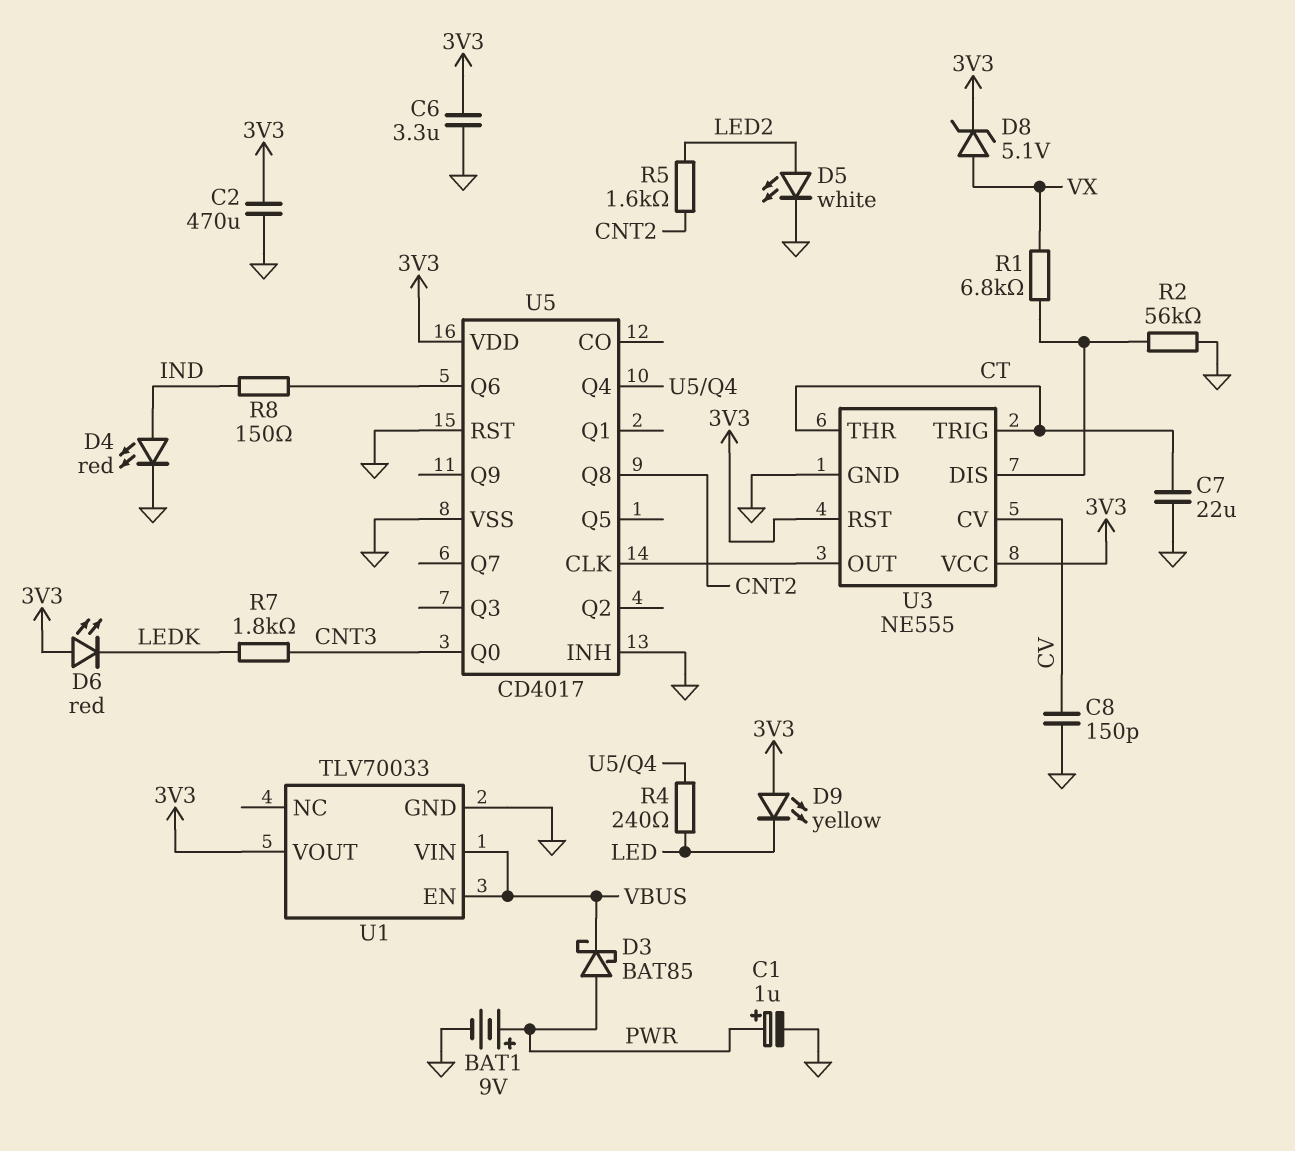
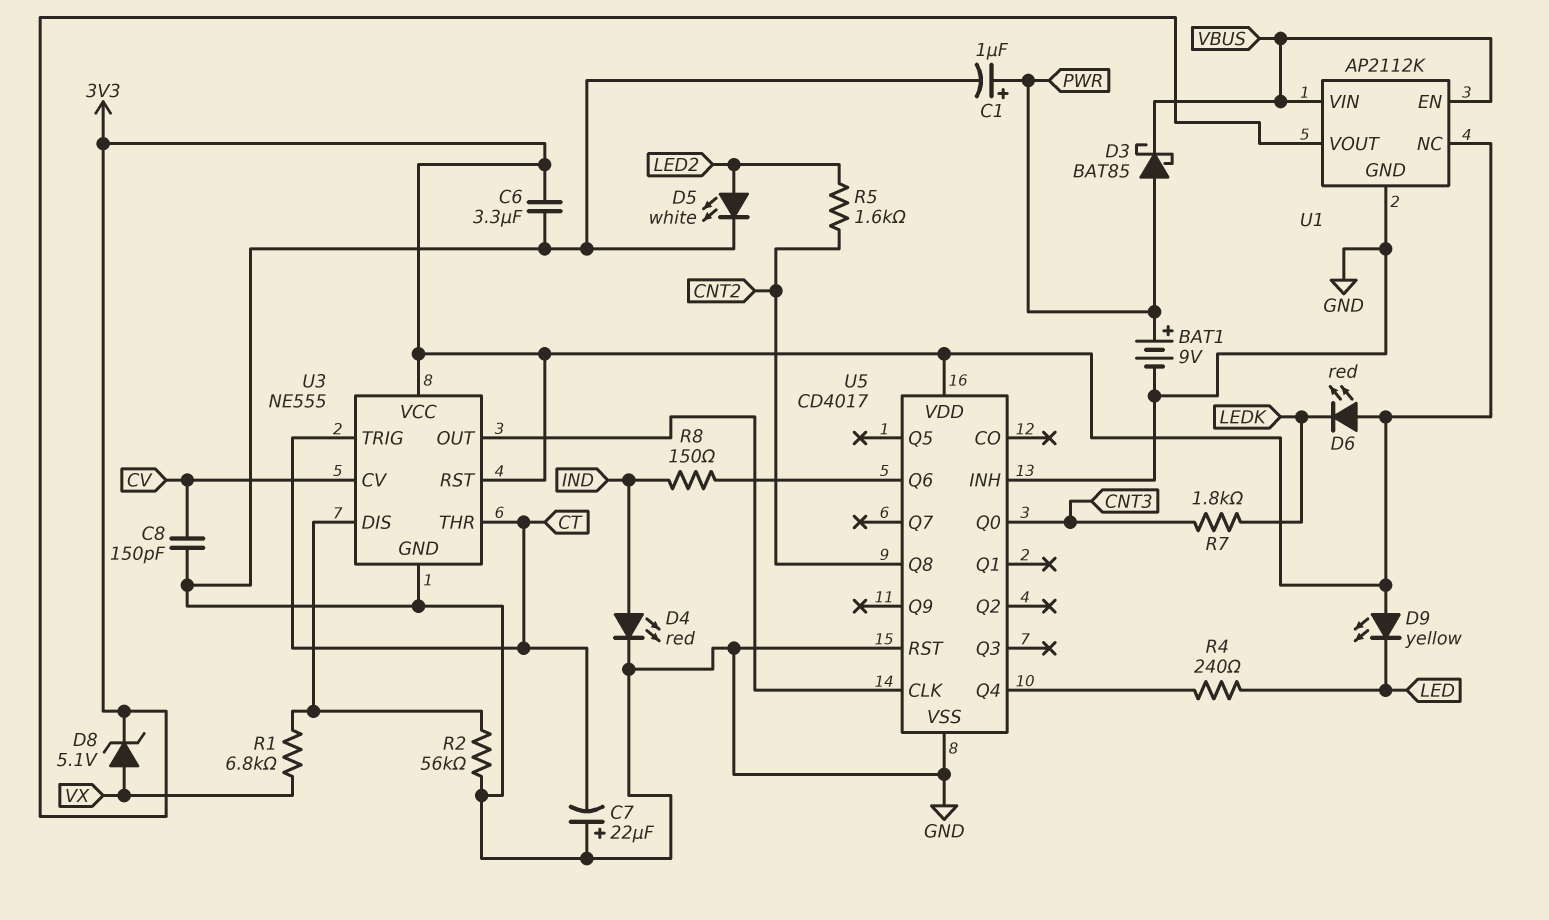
C2: 470uF (3V3, GND) -> none
C7: 22uF (CT, GND) -> 22uF (plus GND, minus CT)
U1: TLV70033 -> AP2112K
U1 pin NC: none -> 3V3

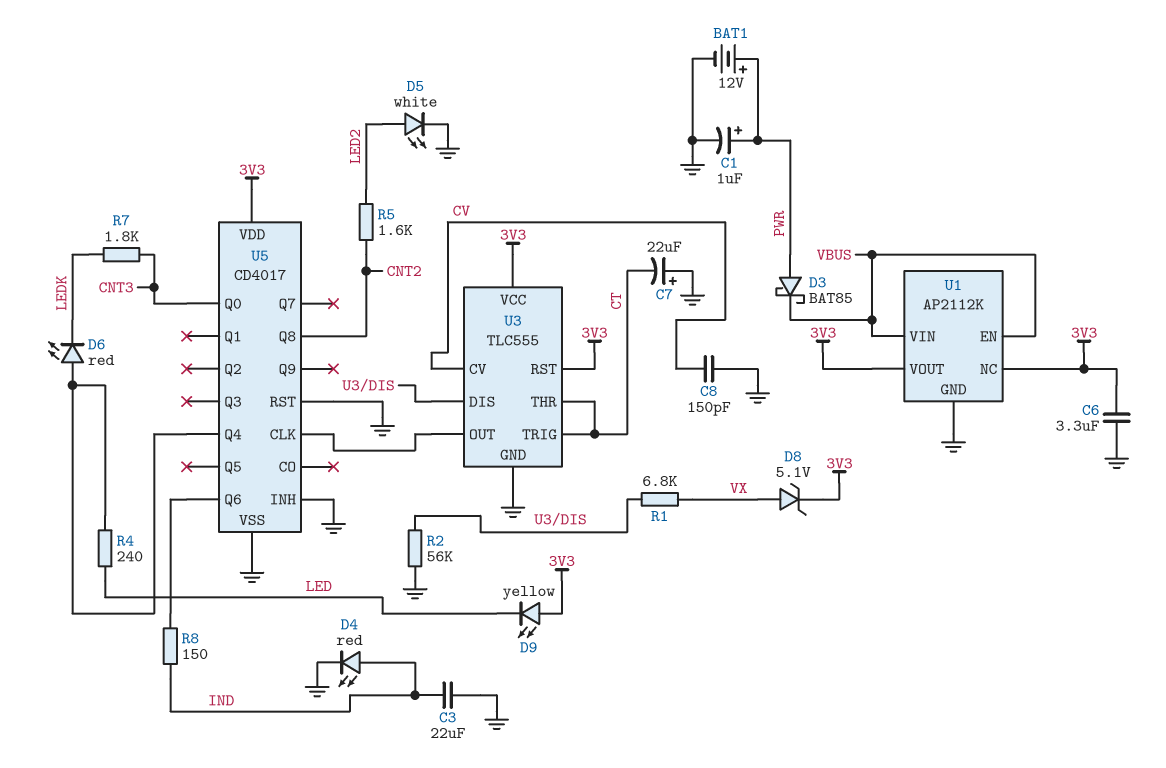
BAT1: 9V (plus PWR, minus GND) -> 12V (plus PWR, minus GND)
C3: none -> 22uF (GND, IND)
D6: LED red (A 3V3, K LEDK) -> LED red (A U5/Q4, K LEDK)
U3: NE555 -> TLC555

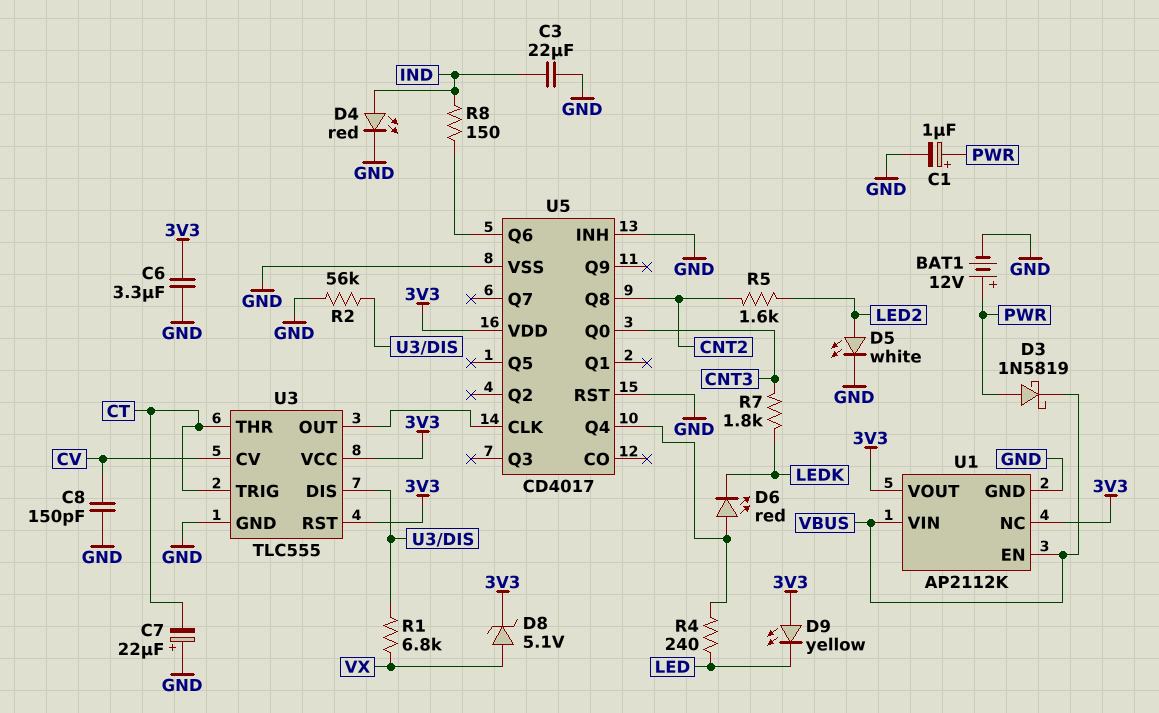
D3: schottky BAT85 (A PWR, K VBUS) -> schottky 1N5819 (A PWR, K VBUS)

